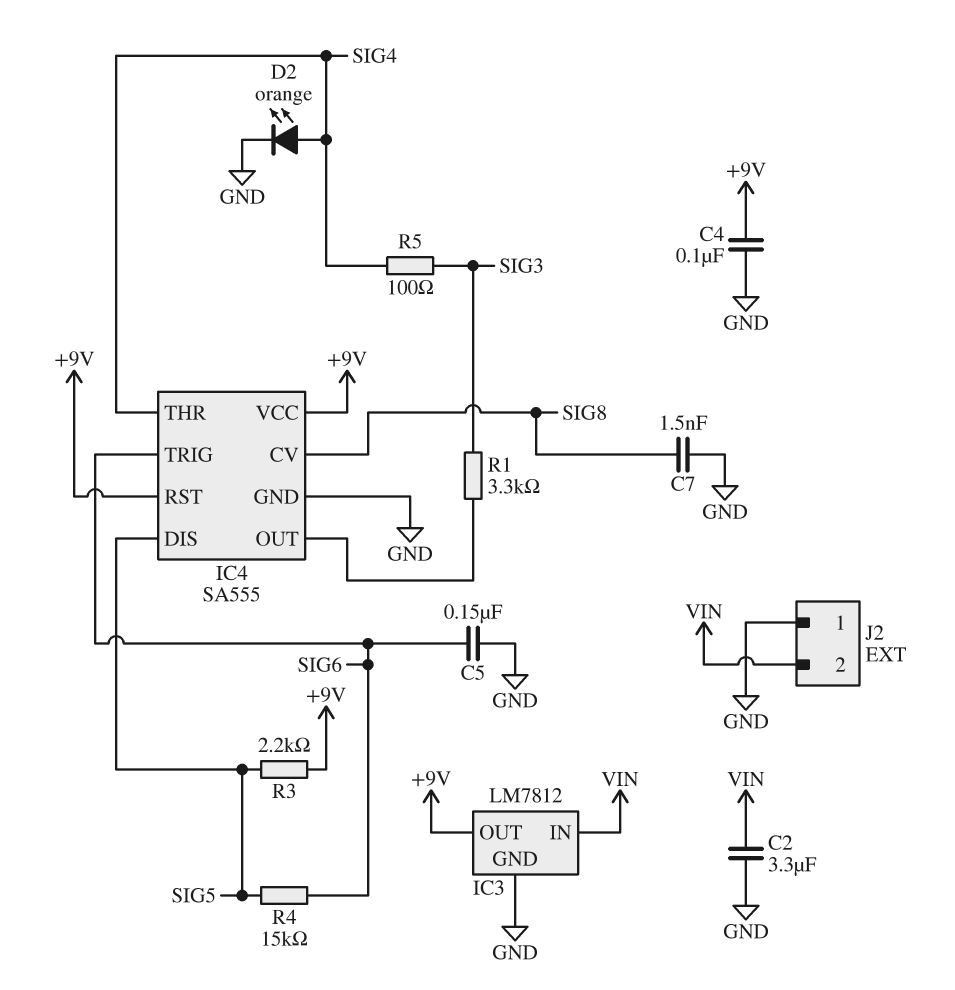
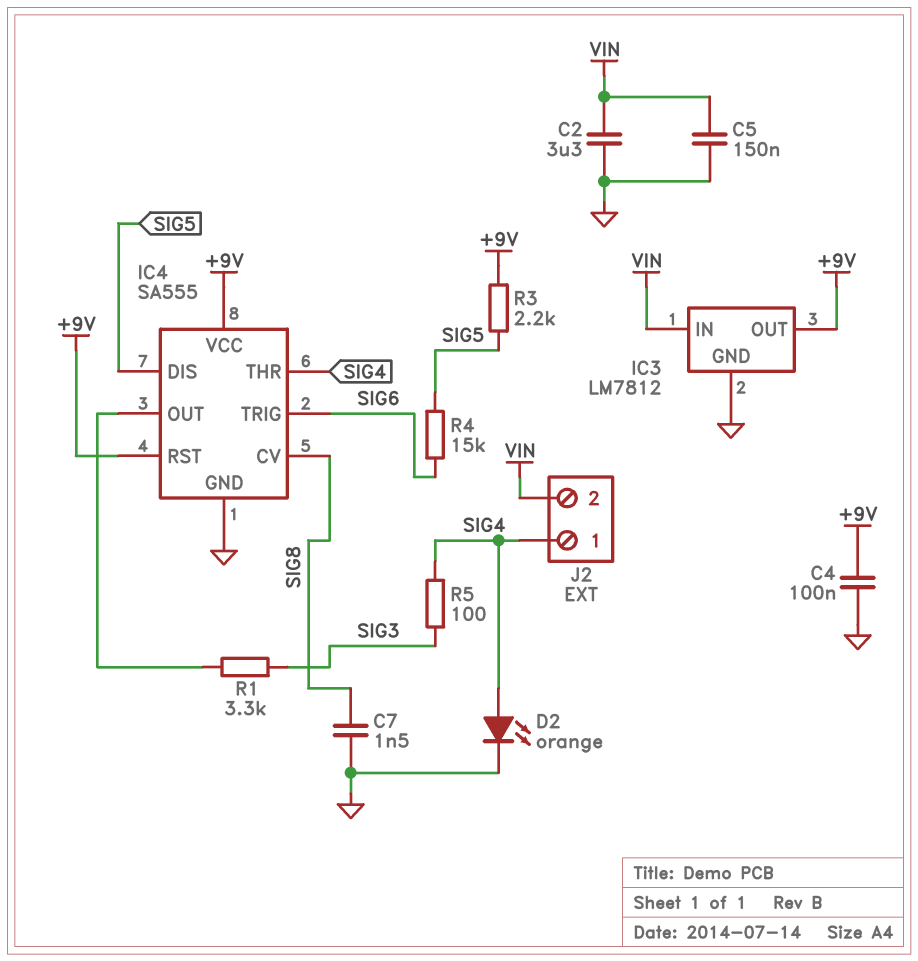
C5: 150nF (GND, SIG6) -> 150nF (GND, VIN)
J2 pin 1: GND -> SIG4

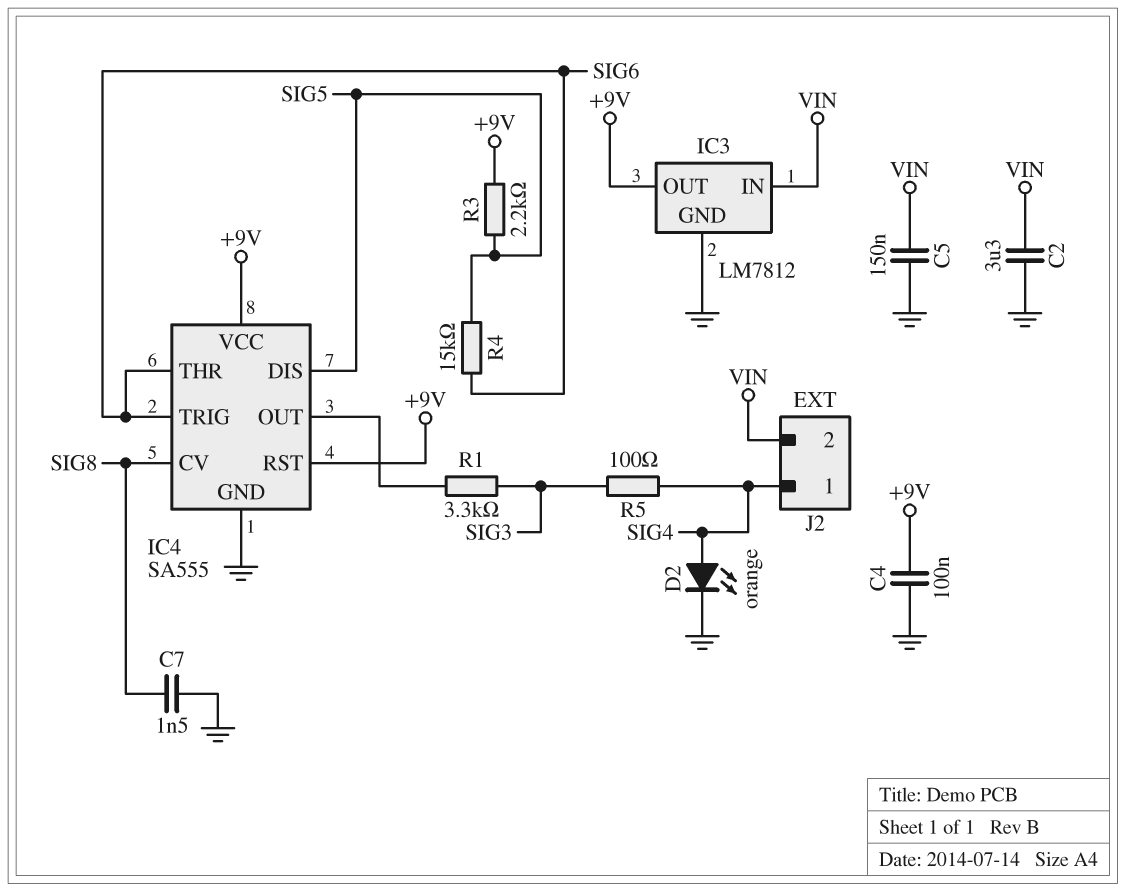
IC4 pin THR: SIG4 -> SIG6

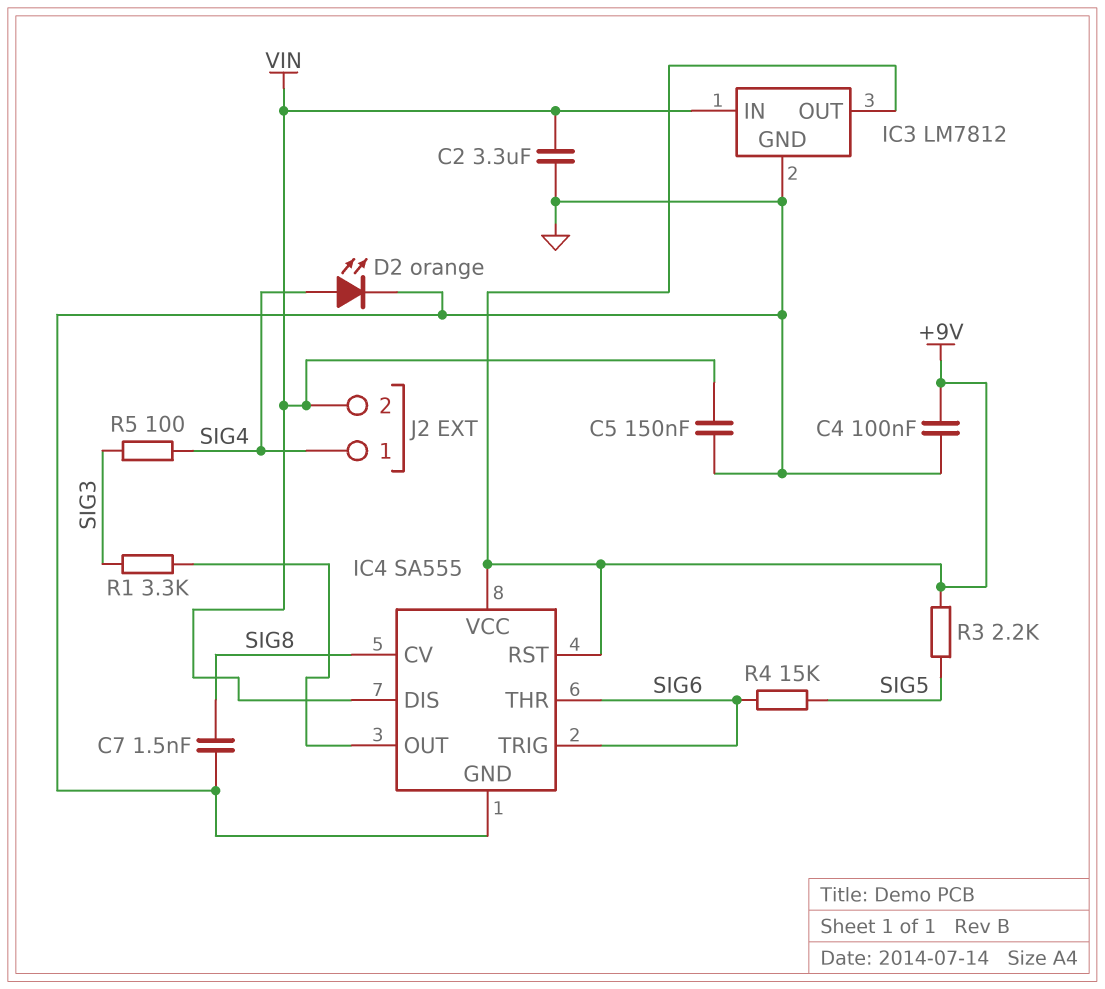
IC4 pin DIS: SIG5 -> VIN

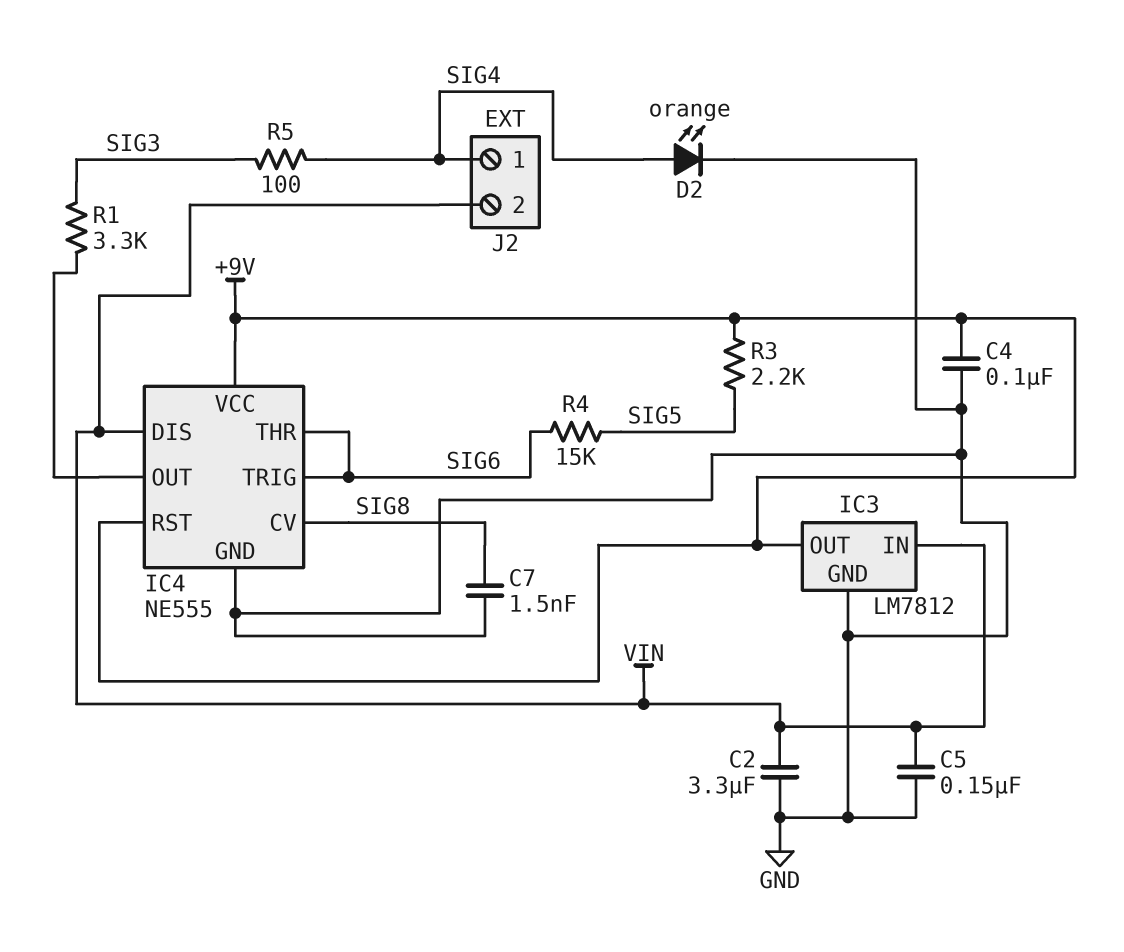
IC4: SA555 -> NE555

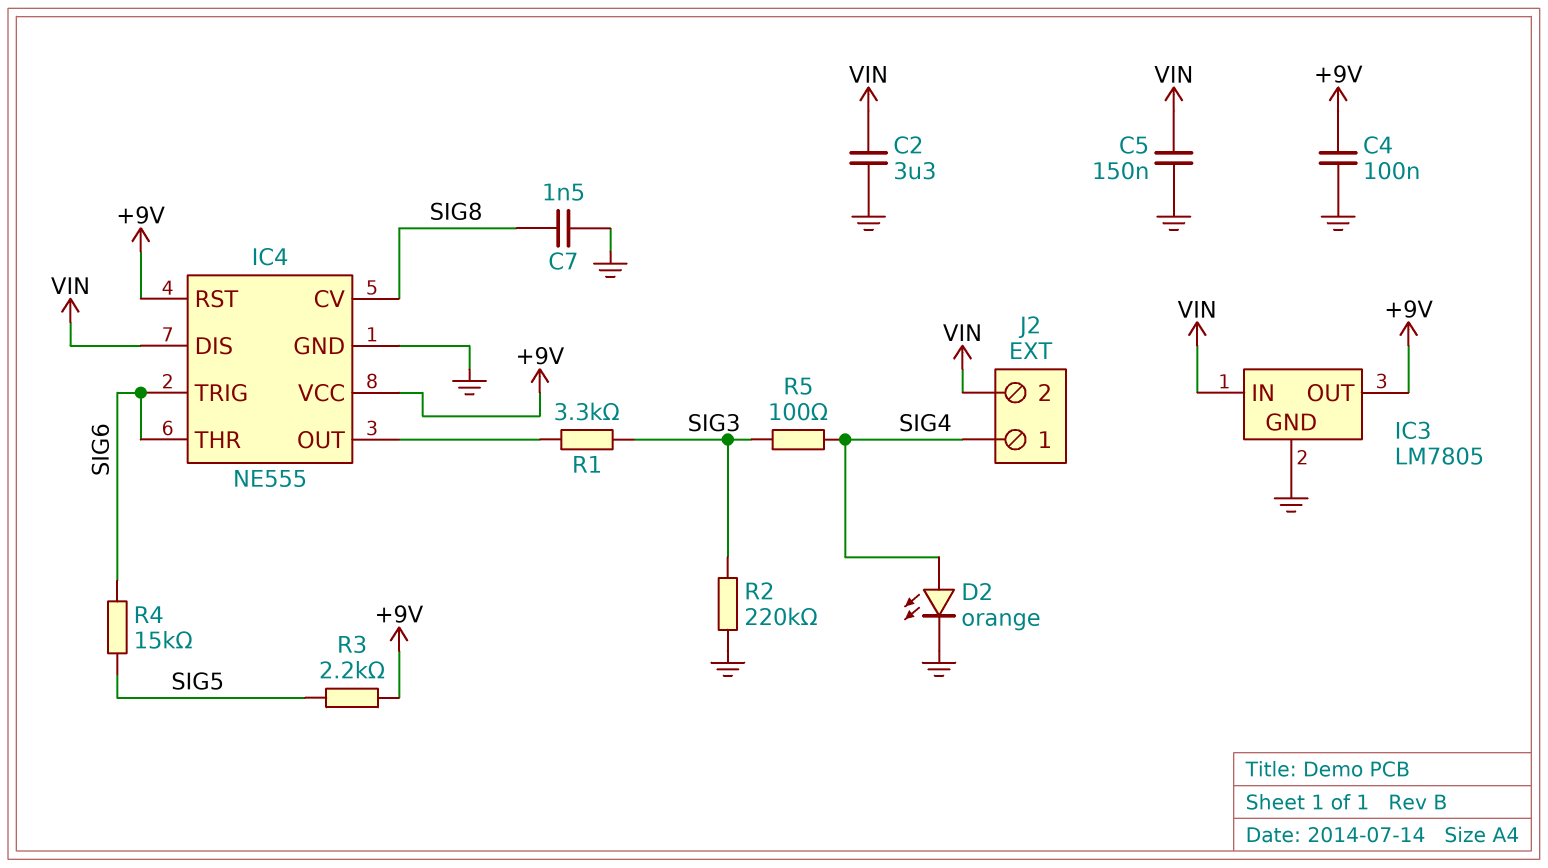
IC3: LM7812 -> LM7805
R2: none -> 220k (GND, SIG3)

